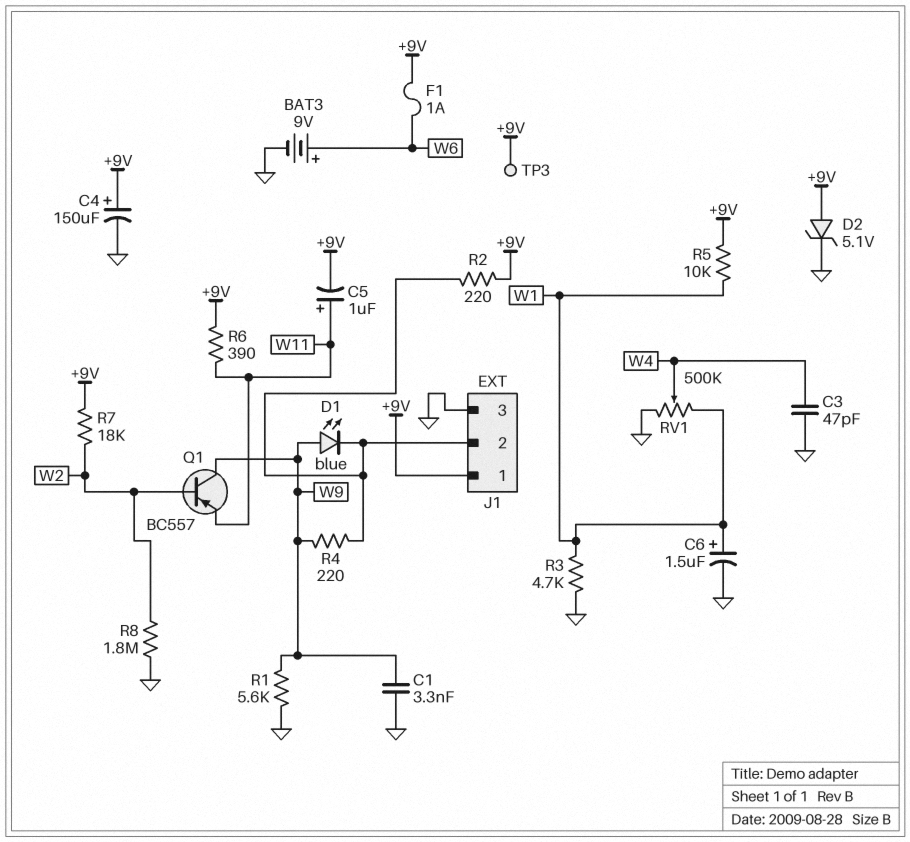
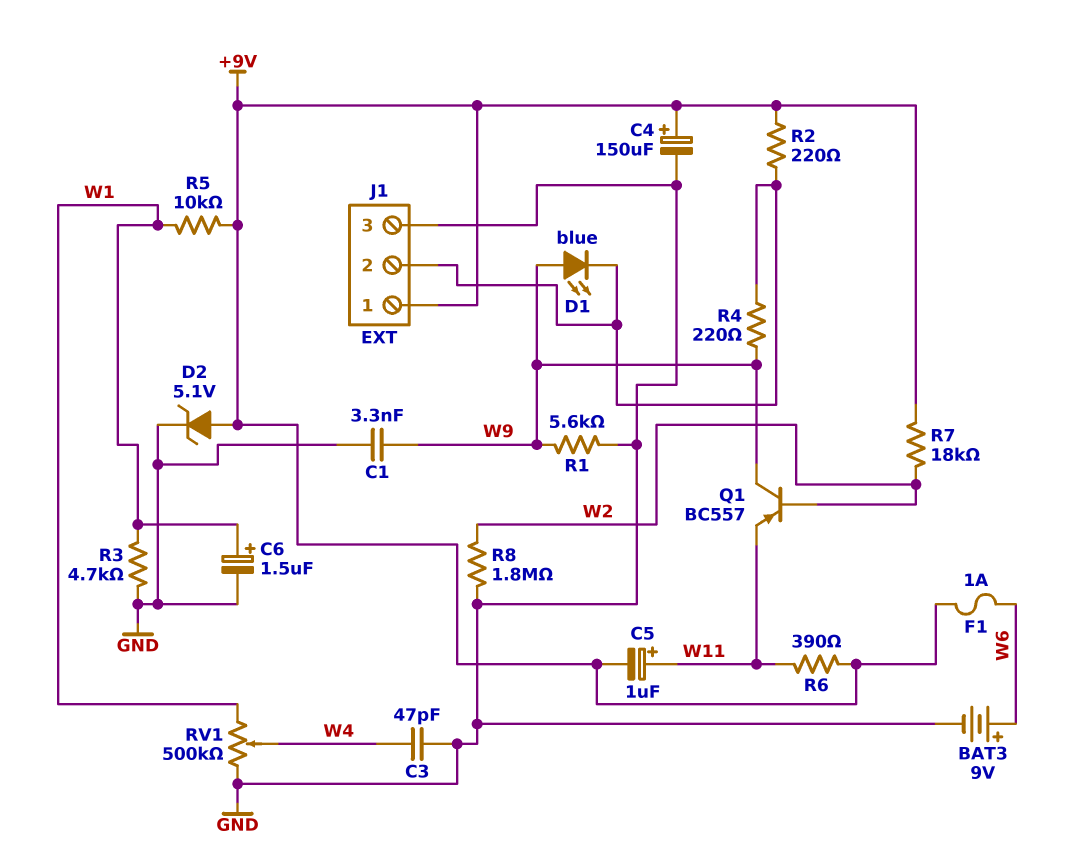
TP3: test point (+9V) -> none

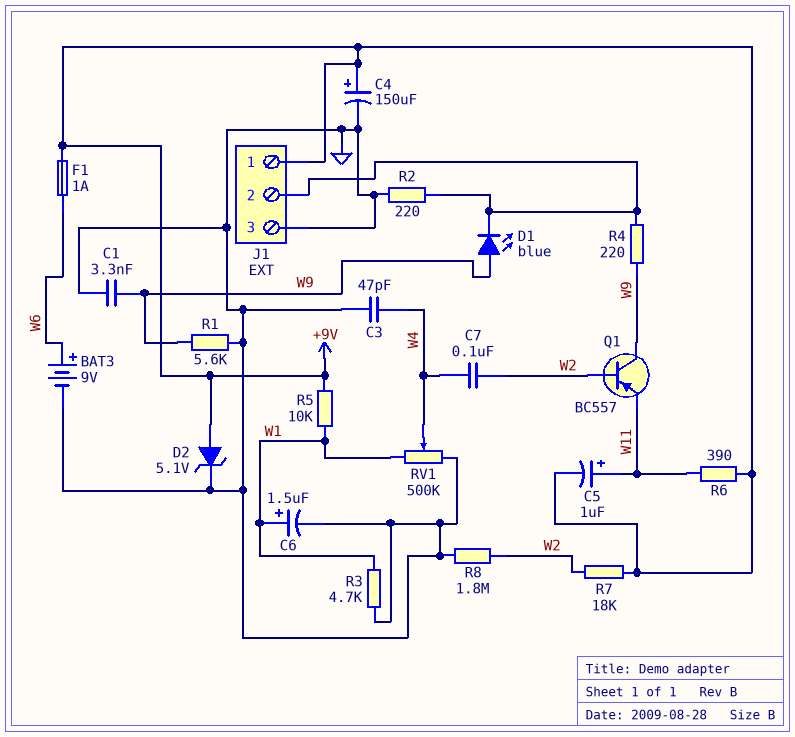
C7: none -> 100nF (W2, W4)
R2: 220 (+9V, J1/2) -> 220 (GND, J1/2)

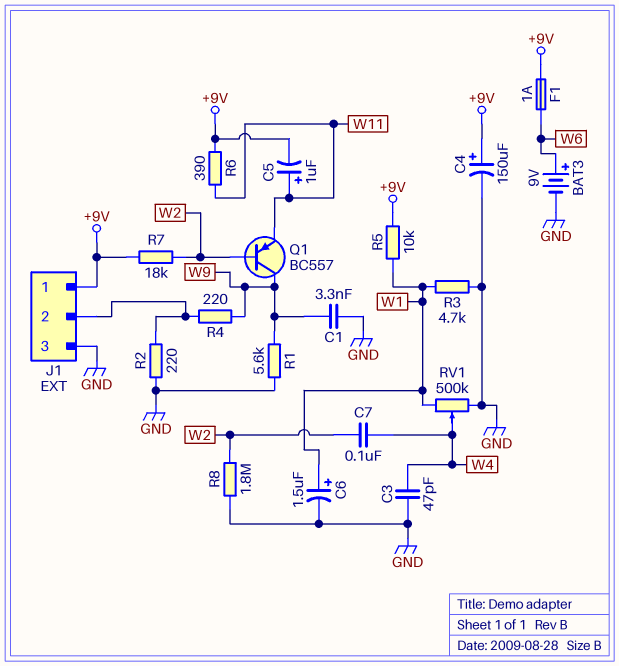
D1: LED blue (A W9, K J1/2) -> none
D2: zener 5.1V (A +9V, K GND) -> none

